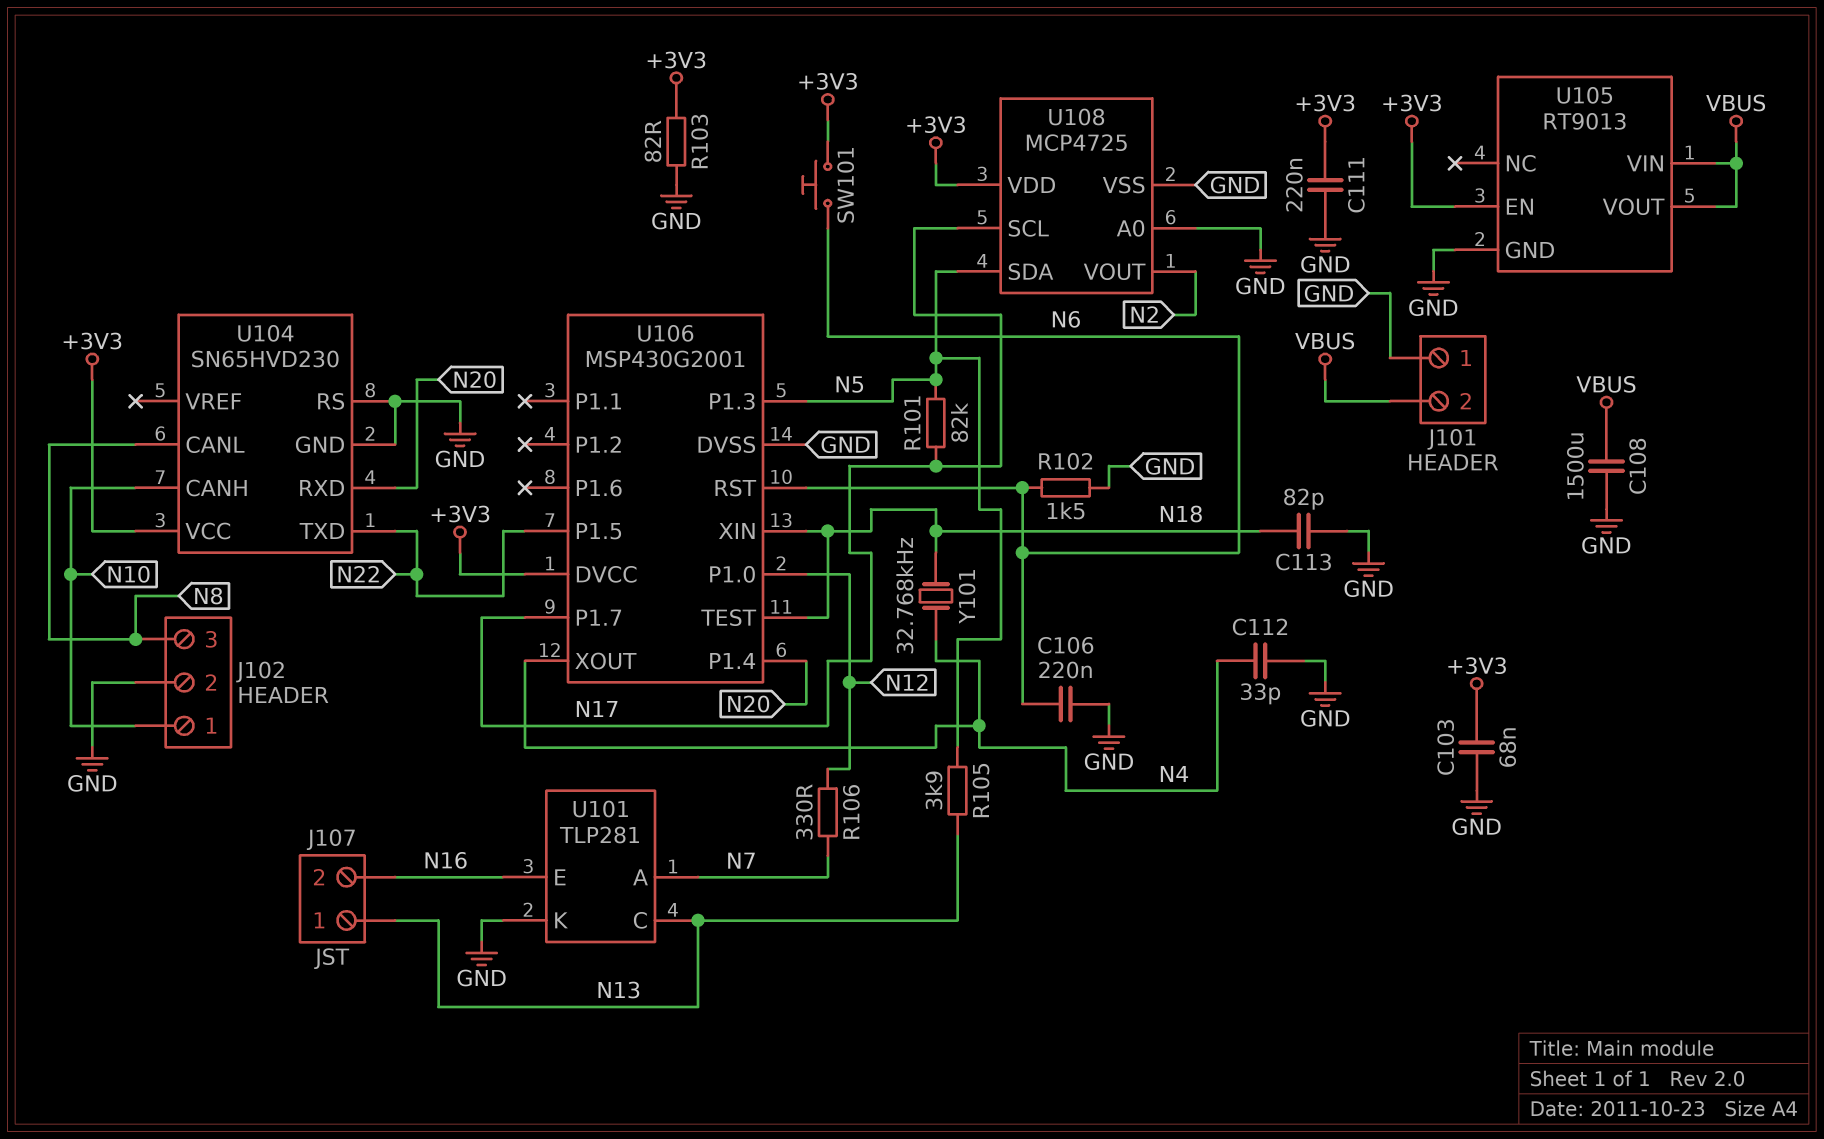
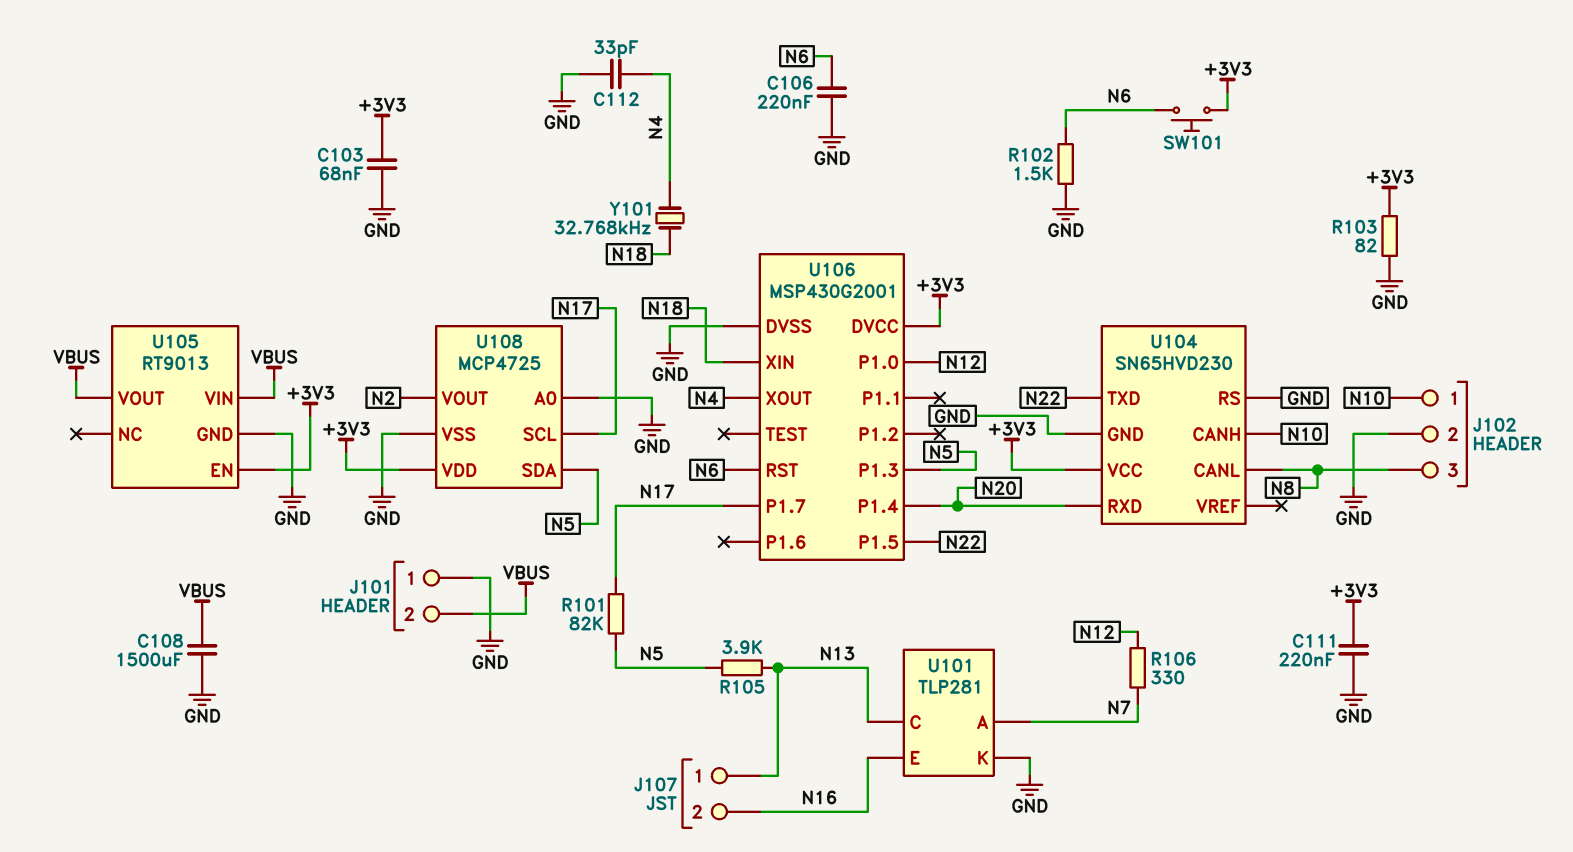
C113: 82pF (GND, N18) -> none
U106 pin TEST: N18 -> none

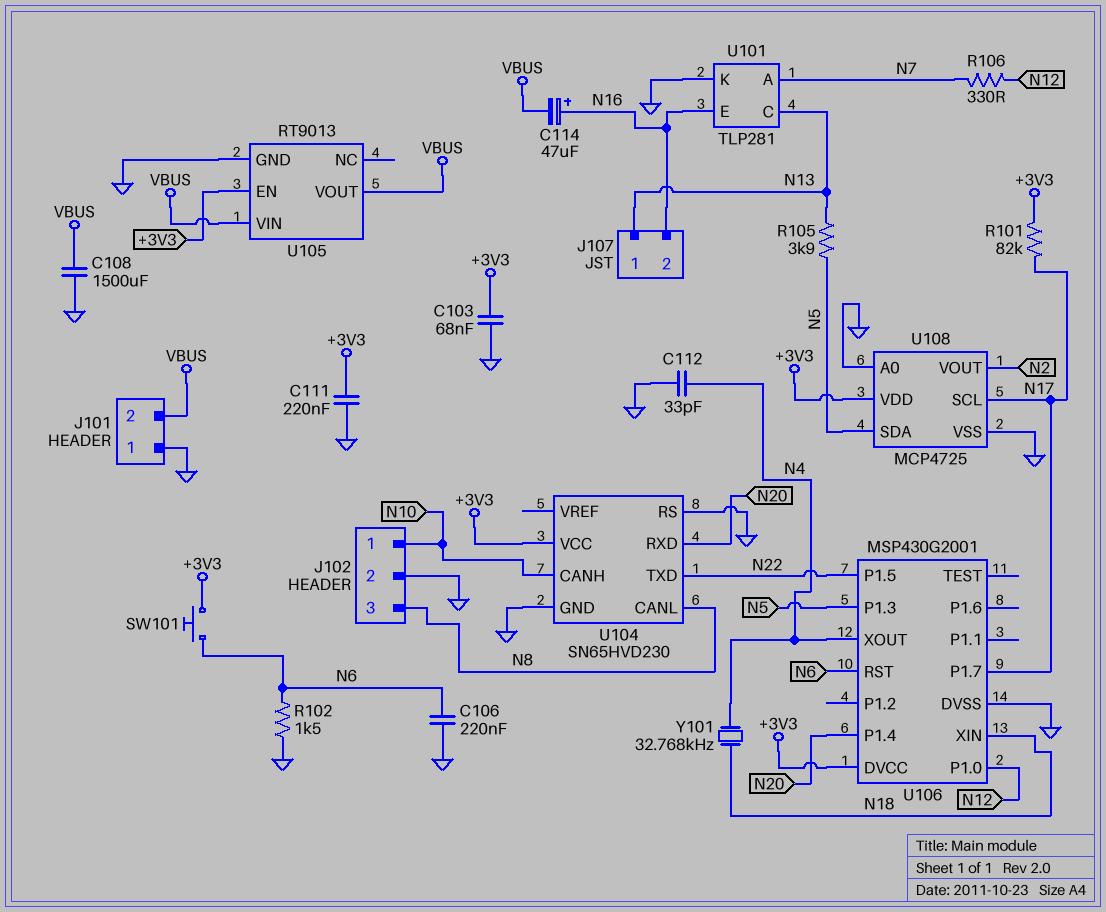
C114: none -> 47uF (plus N16, minus VBUS)
R101: 82k (N5, N17) -> 82k (+3V3, N17)
R103: 82 (+3V3, GND) -> none

